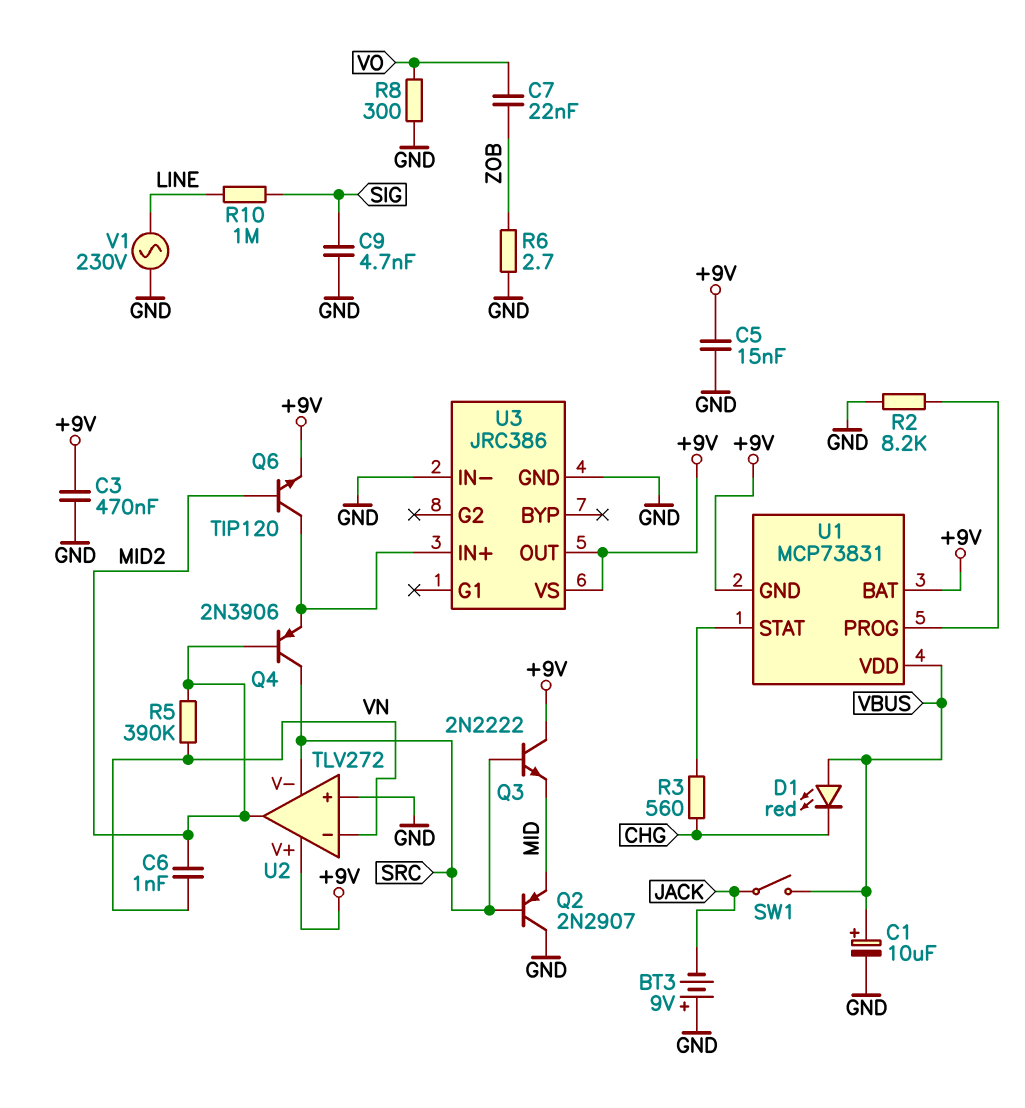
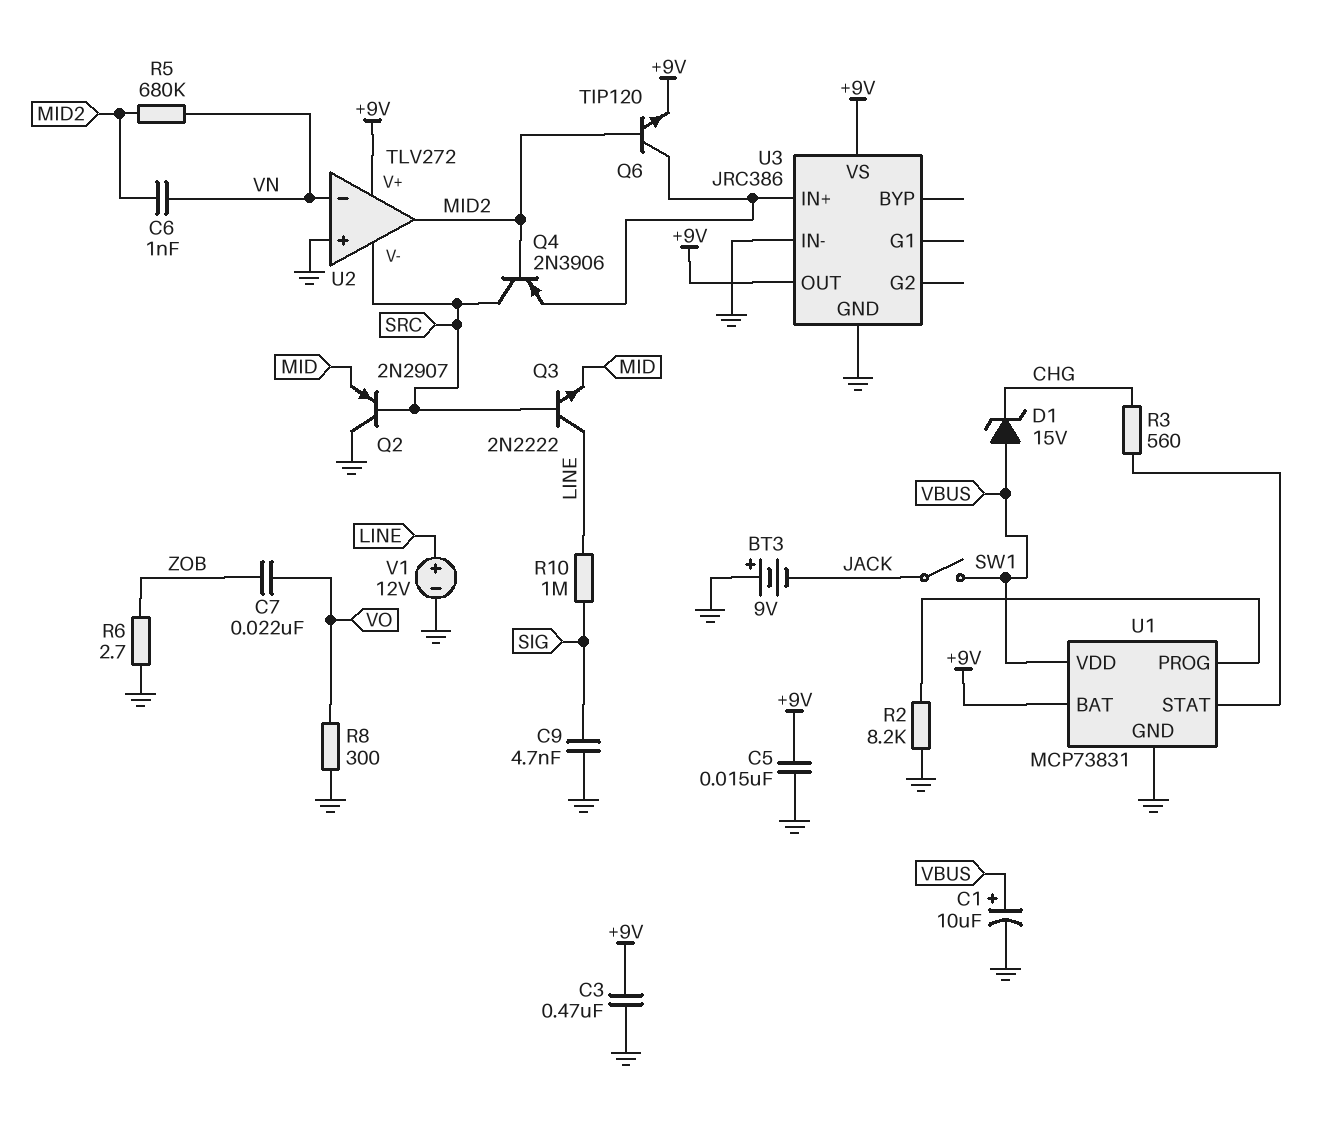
D1: LED red (A VBUS, K CHG) -> zener 15V (A VBUS, K CHG)
Q3: NPN 2N2222 (B SRC, C +9V, E MID) -> NPN 2N2222 (B SRC, C LINE, E MID)
R5: 390k (MID2, VN) -> 680k (MID2, VN)
U1 pin GND: +9V -> GND
V1: AC 230V (GND, LINE) -> 12V (plus LINE, minus GND)

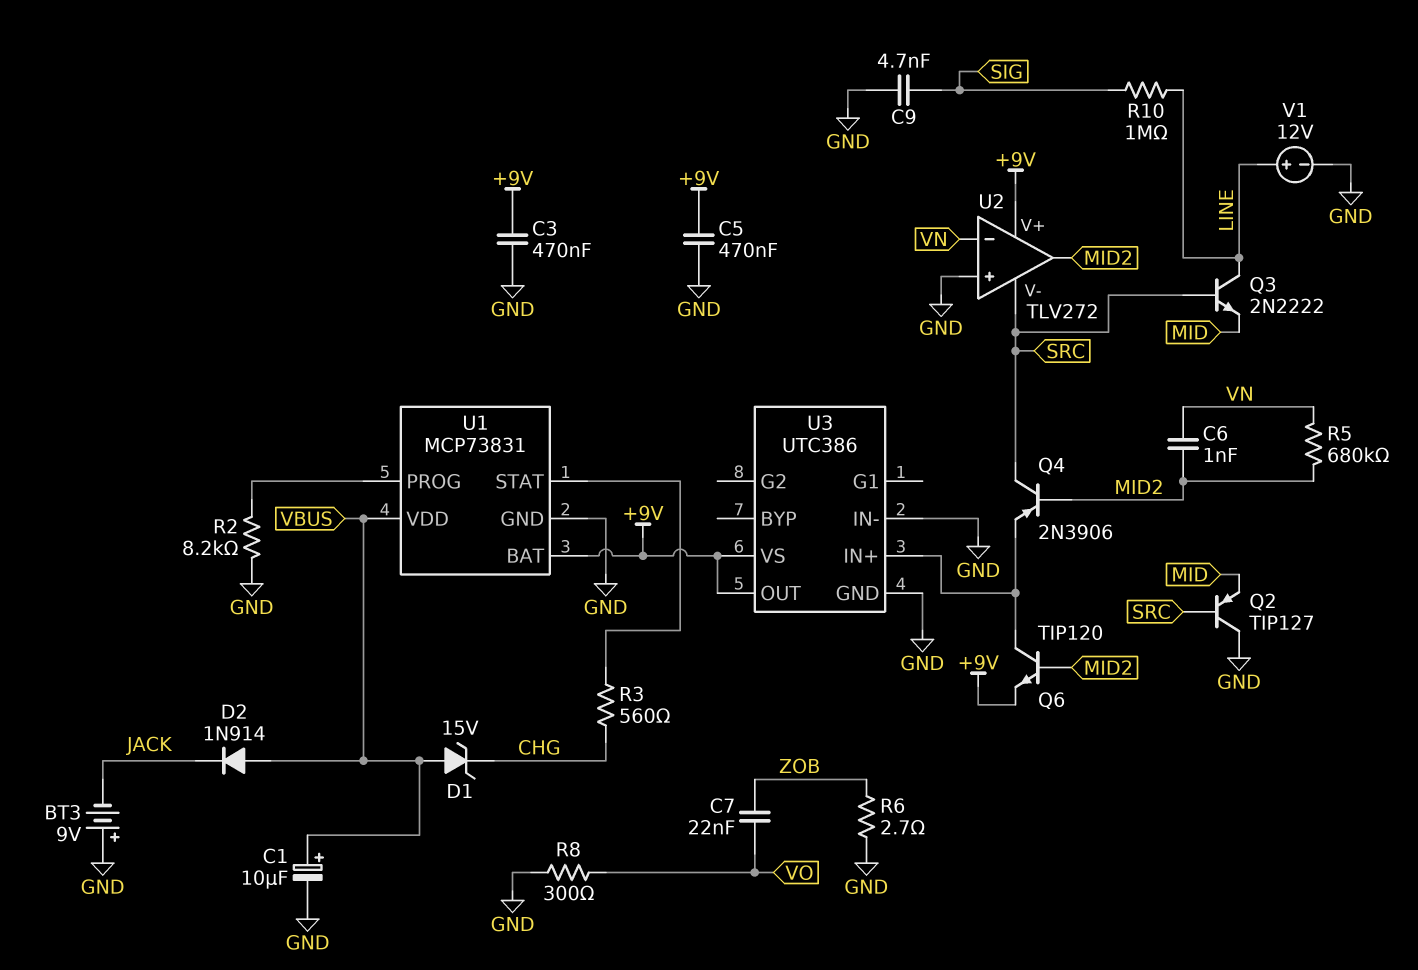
C5: 15nF (+9V, GND) -> 470nF (+9V, GND)
D2: none -> diode 1N914 (A VBUS, K JACK)
Q2: PNP 2N2907 (B SRC, C GND, E MID) -> PNP TIP127 (B SRC, C GND, E MID)
SW1: switch (JACK, VBUS) -> none
U3: JRC386 -> UTC386

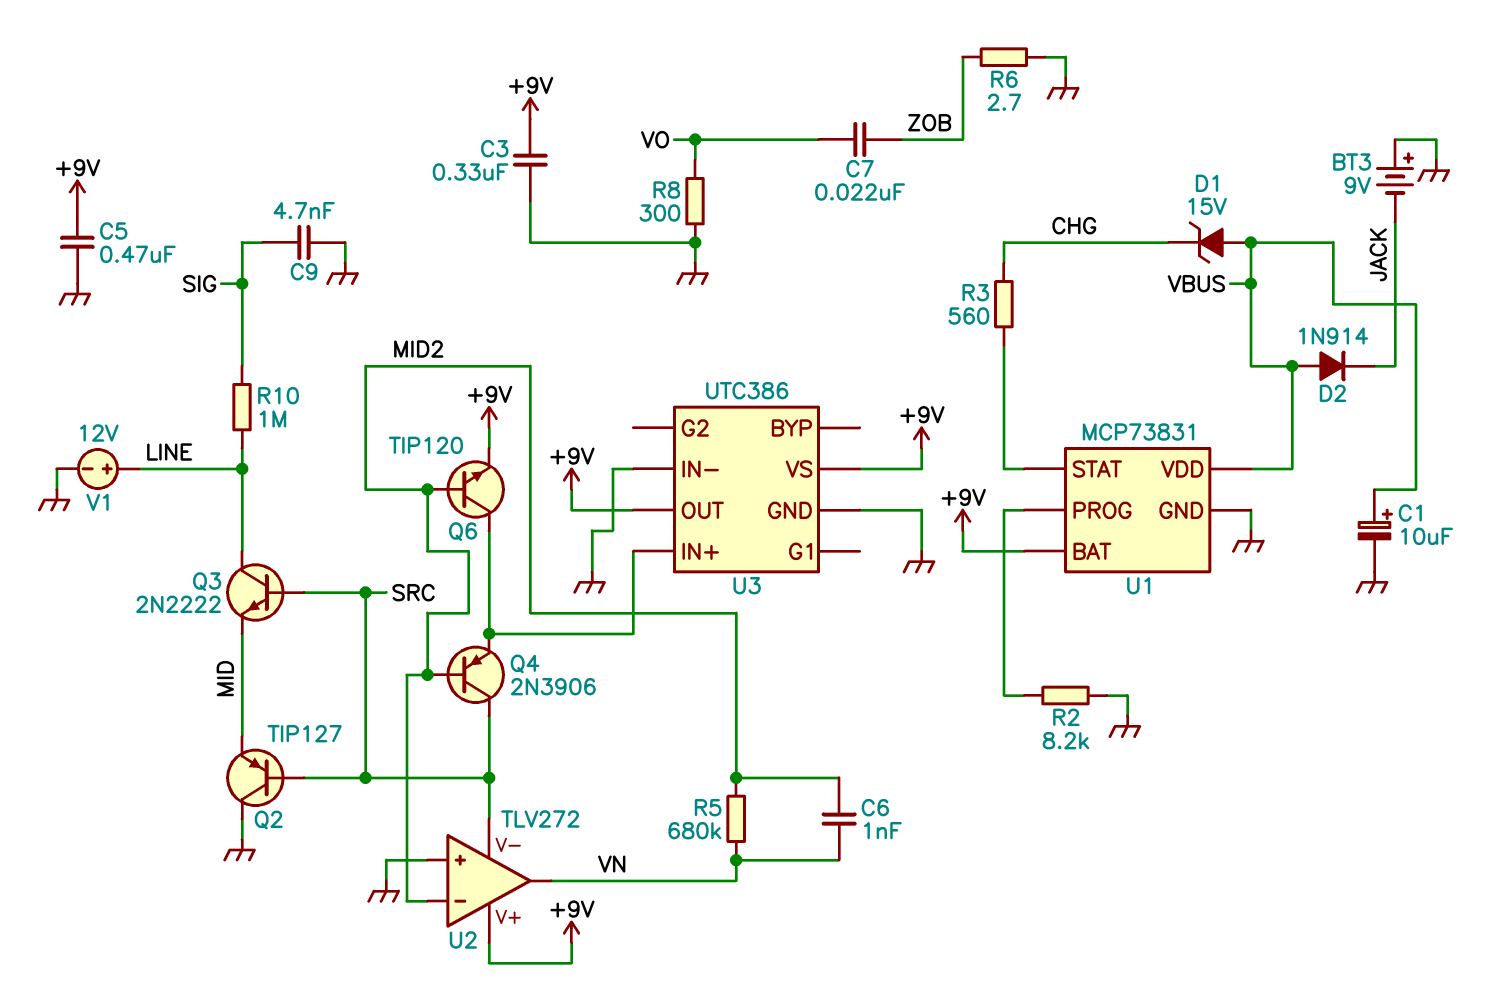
C3: 470nF (+9V, GND) -> 330nF (+9V, GND)
U2 pin in-: VN -> MID2
U2 pin out: MID2 -> VN

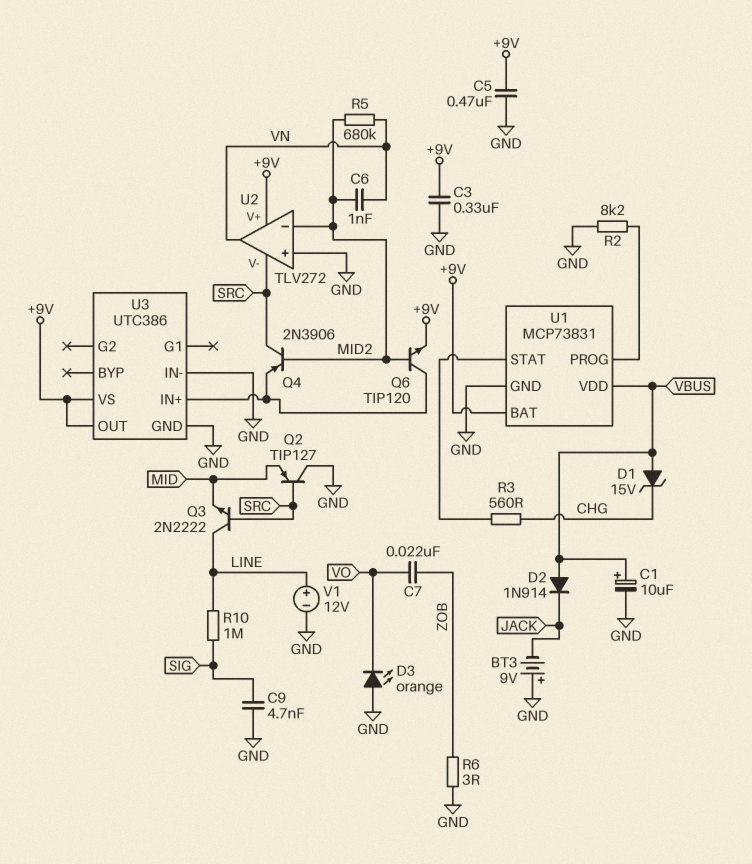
D3: none -> LED orange (A GND, K VO)
R6: 2.7 (GND, ZOB) -> 3 (GND, ZOB)
R8: 300 (GND, VO) -> none

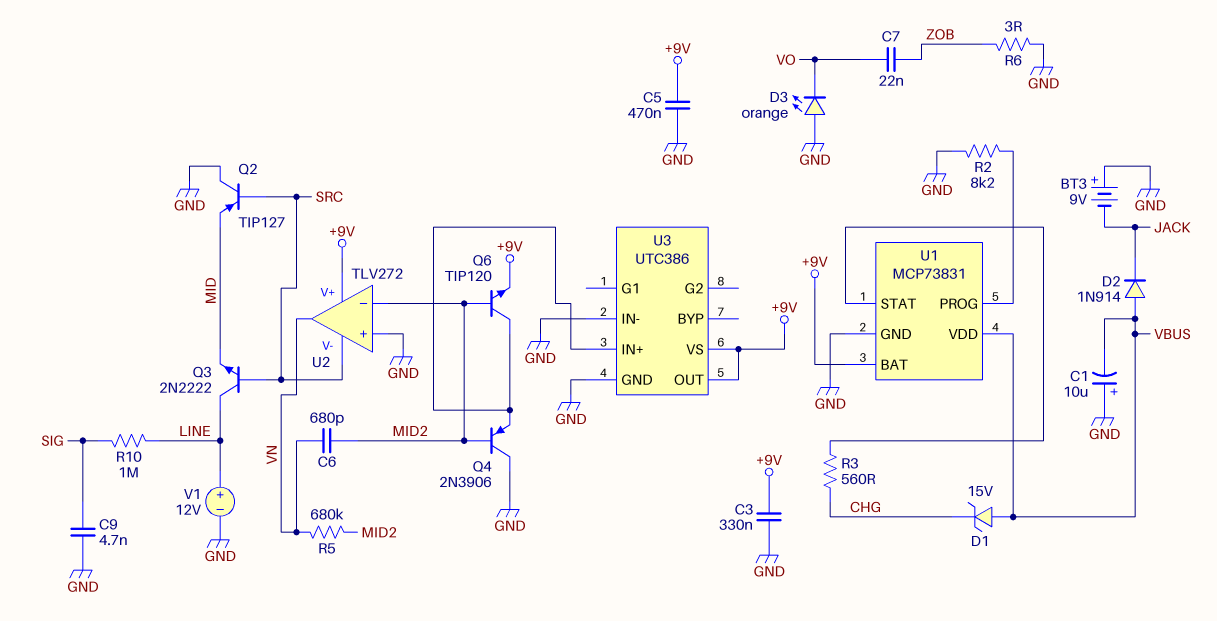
C1: 10uF (plus VBUS, minus GND) -> 10uF (plus GND, minus VBUS)
C6: 1nF (MID2, VN) -> 680pF (MID2, VN)
Q4: PNP 2N3906 (B MID2, C SRC, E U3/IN+) -> PNP 2N3906 (B MID2, C GND, E U3/IN+)

